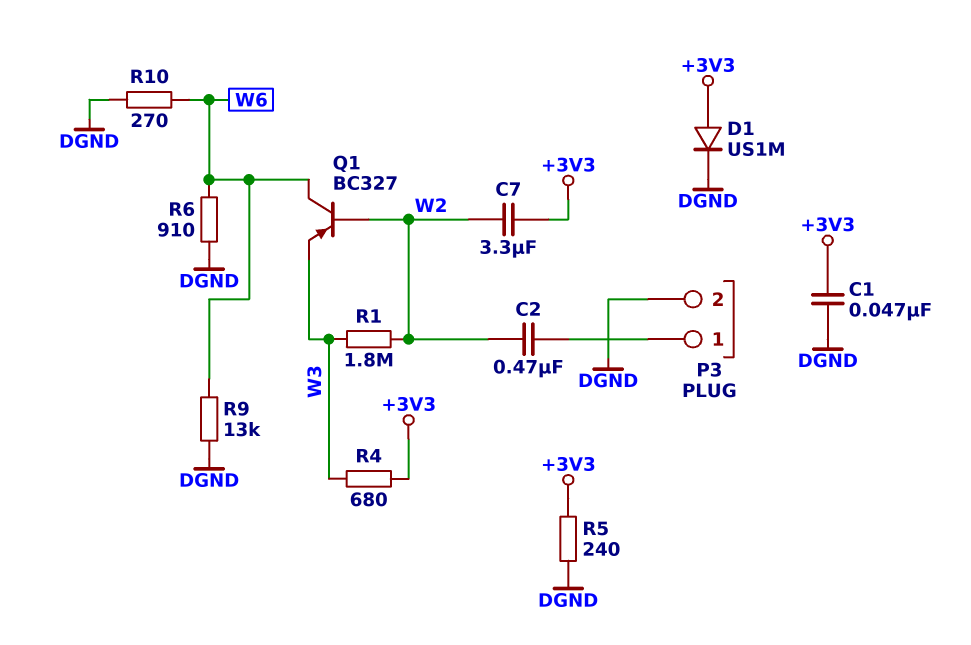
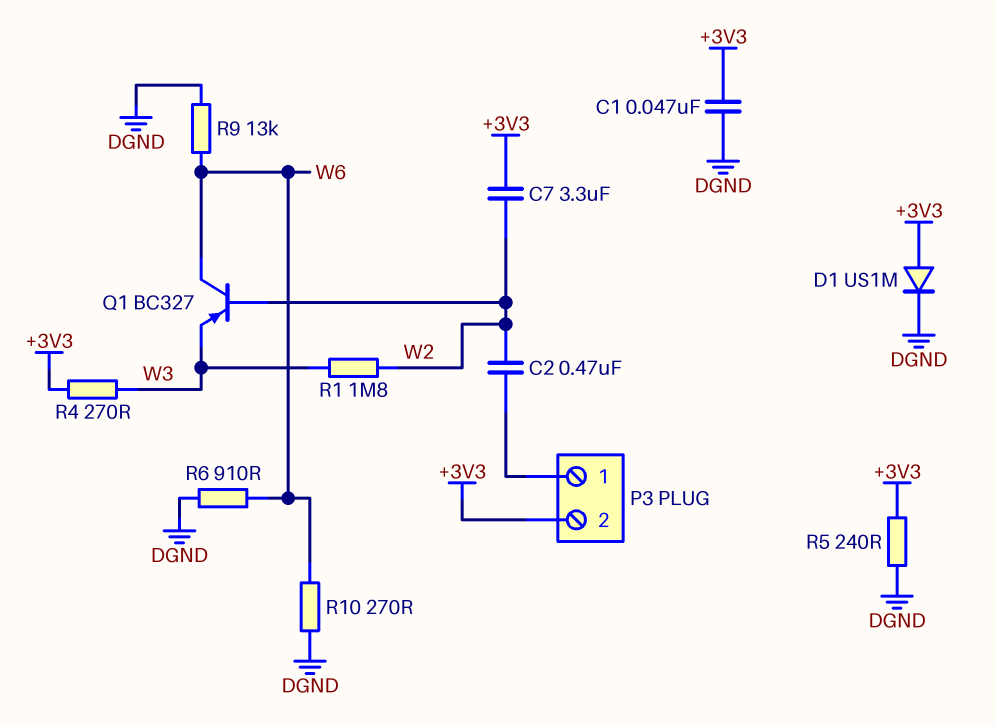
P3 pin 2: DGND -> +3V3
R4: 680 (+3V3, W3) -> 270 (+3V3, W3)

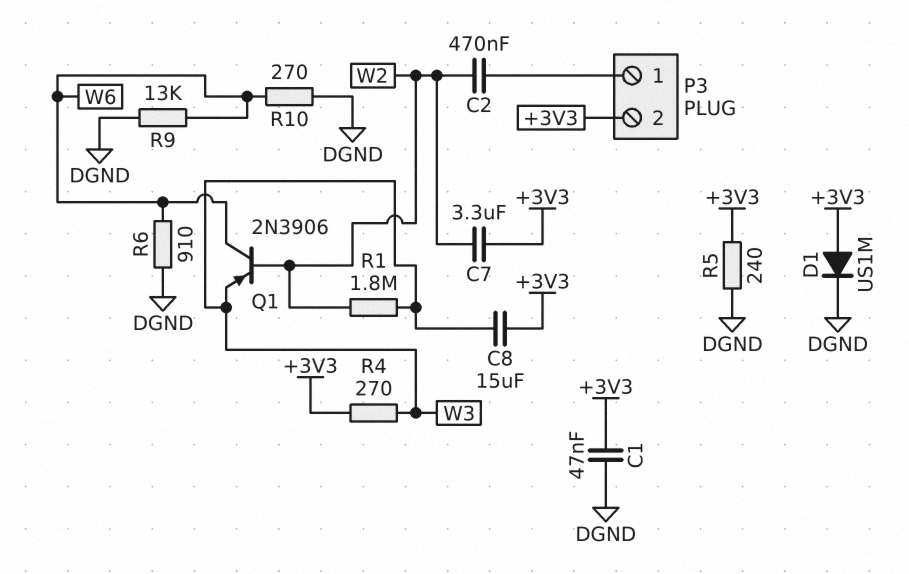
C8: none -> 15uF (+3V3, W3)
Q1: PNP BC327 (B W2, C W6, E W3) -> PNP 2N3906 (B W2, C W6, E W3)

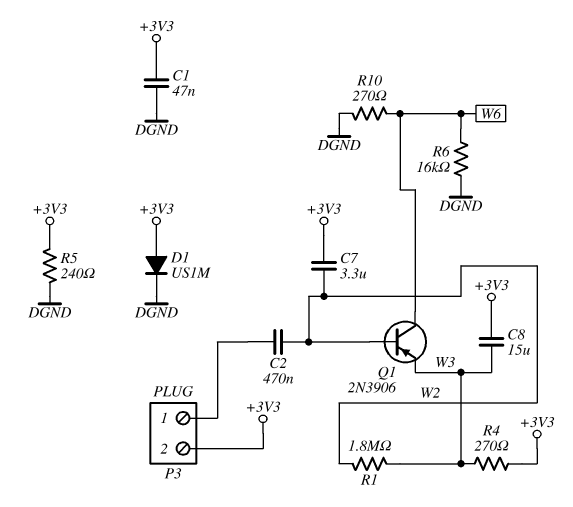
R6: 910 (DGND, W6) -> 16k (DGND, W6)
R9: 13k (DGND, W6) -> none

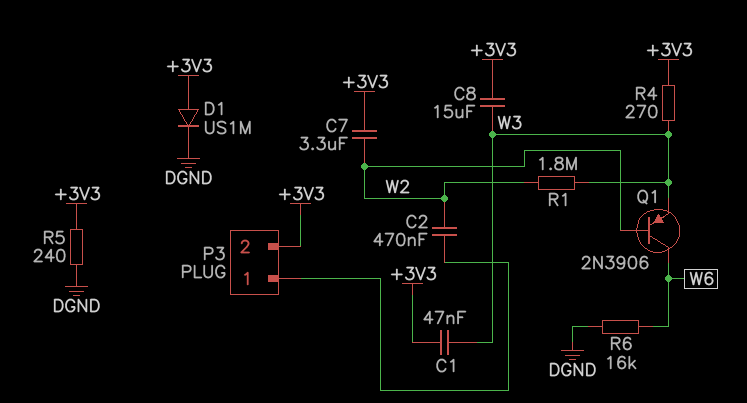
C1: 47nF (+3V3, DGND) -> 47nF (+3V3, W3)
R10: 270 (DGND, W6) -> none

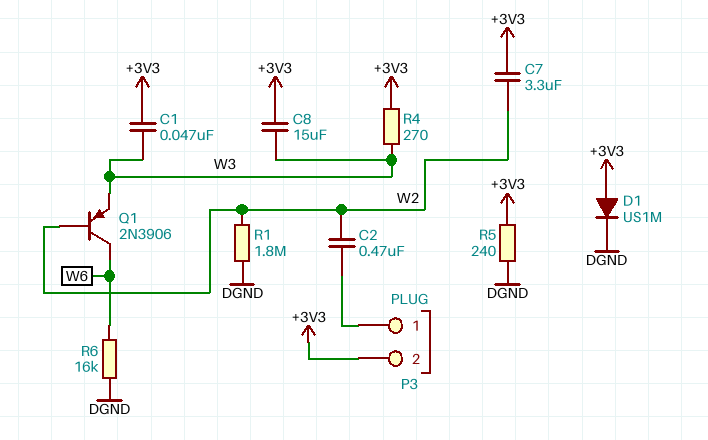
R1: 1.8M (W2, W3) -> 1.8M (DGND, W2)

